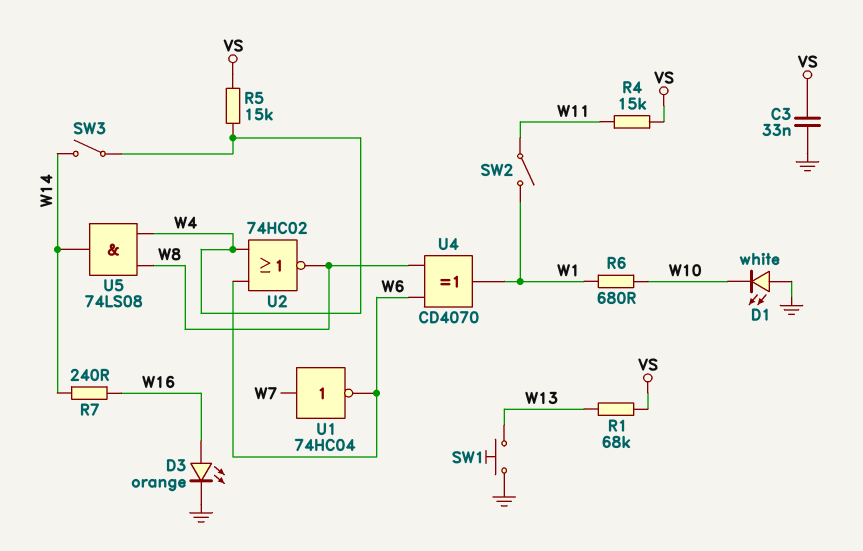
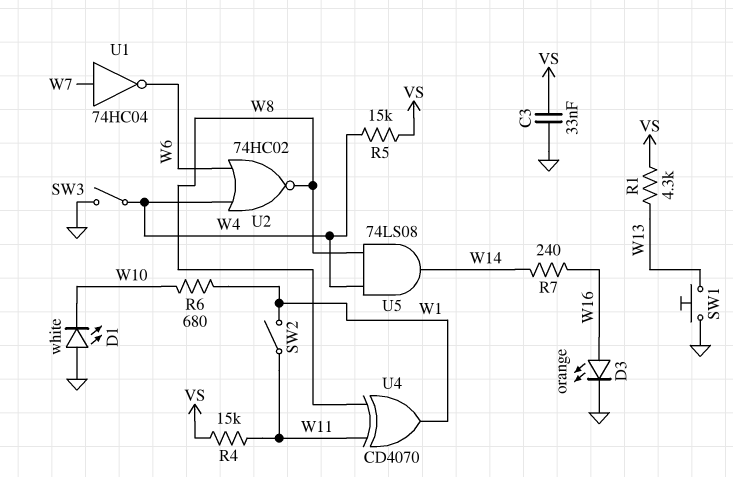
R1: 68k (VS, W13) -> 4.3k (VS, W13)
SW3: switch (W4, W14) -> switch (GND, W4)
U4: XOR CD4070 (in W6, in W8, out W1) -> XOR CD4070 (in W8, in W11, out W1)

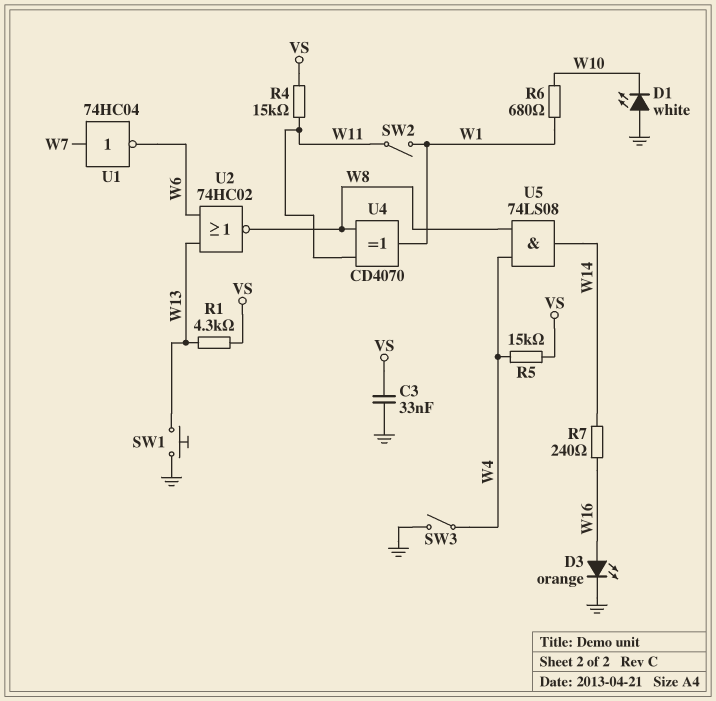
U2: NOR 74HC02 (in W4, in W6, out W8) -> NOR 74HC02 (in W6, in W13, out W8)

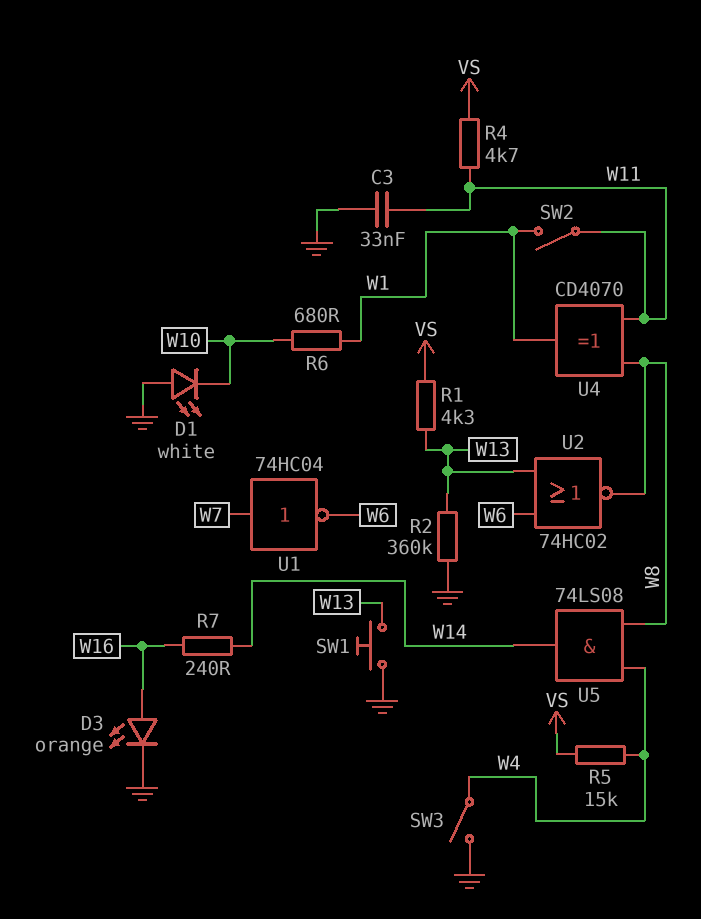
C3: 33nF (GND, VS) -> 33nF (GND, W11)
R2: none -> 360k (GND, W13)
R4: 15k (VS, W11) -> 4.7k (VS, W11)

